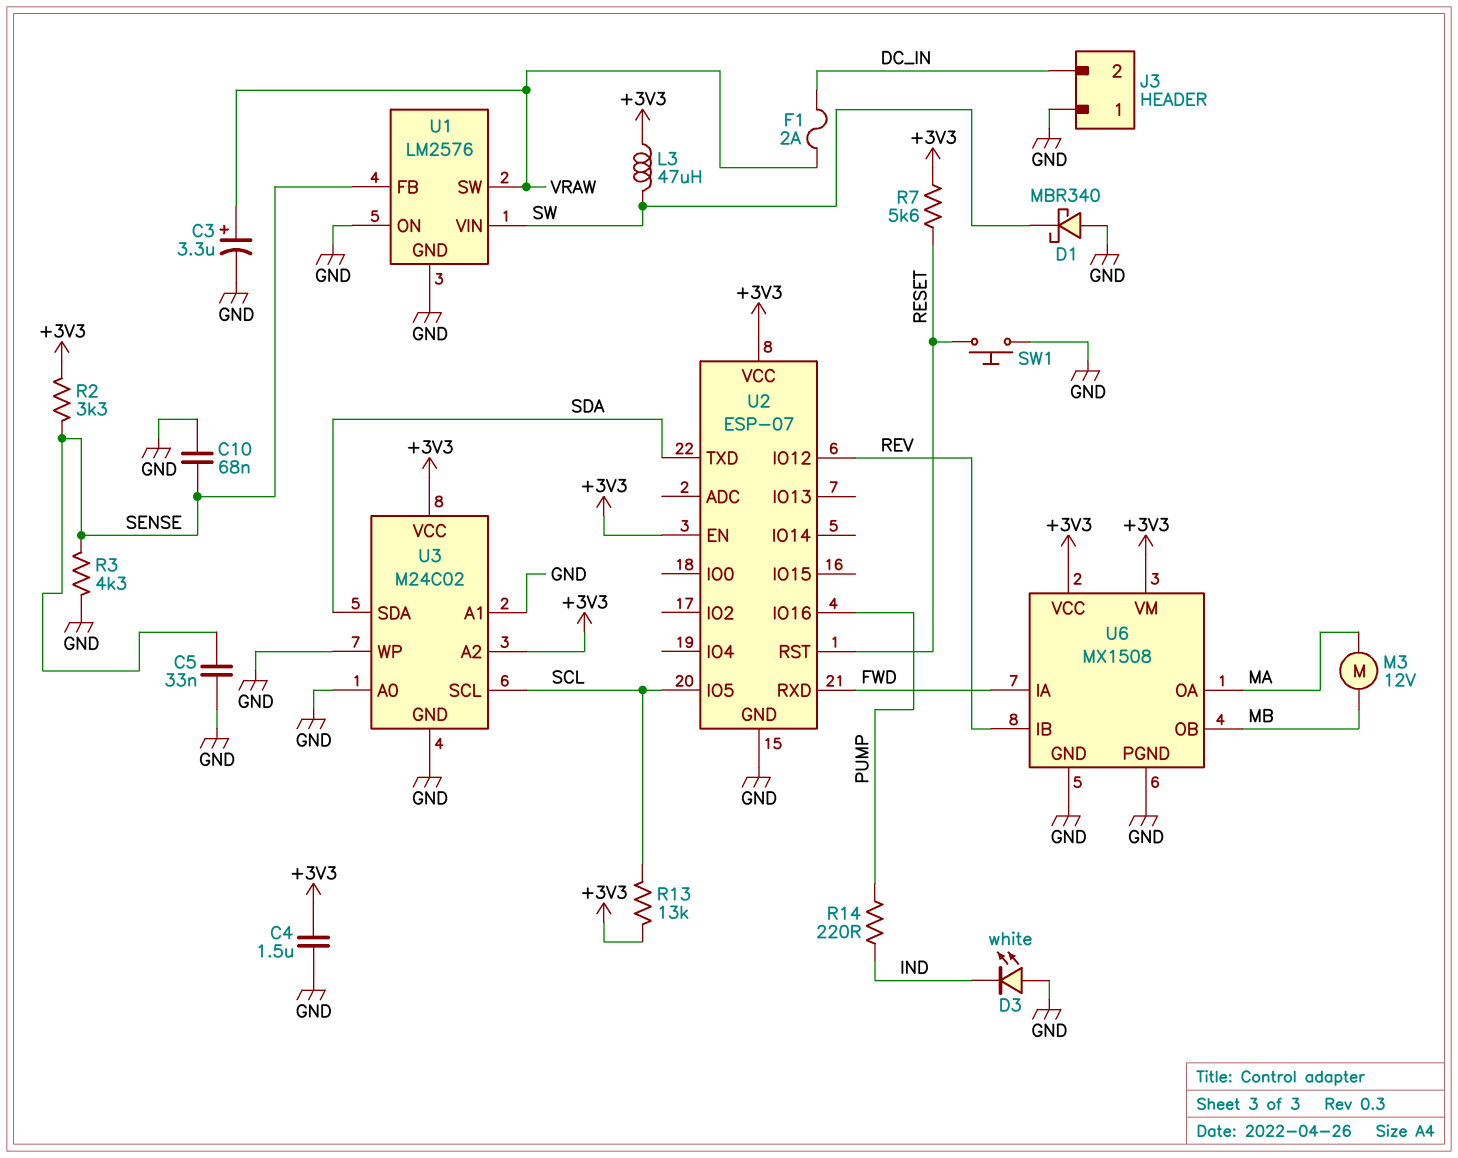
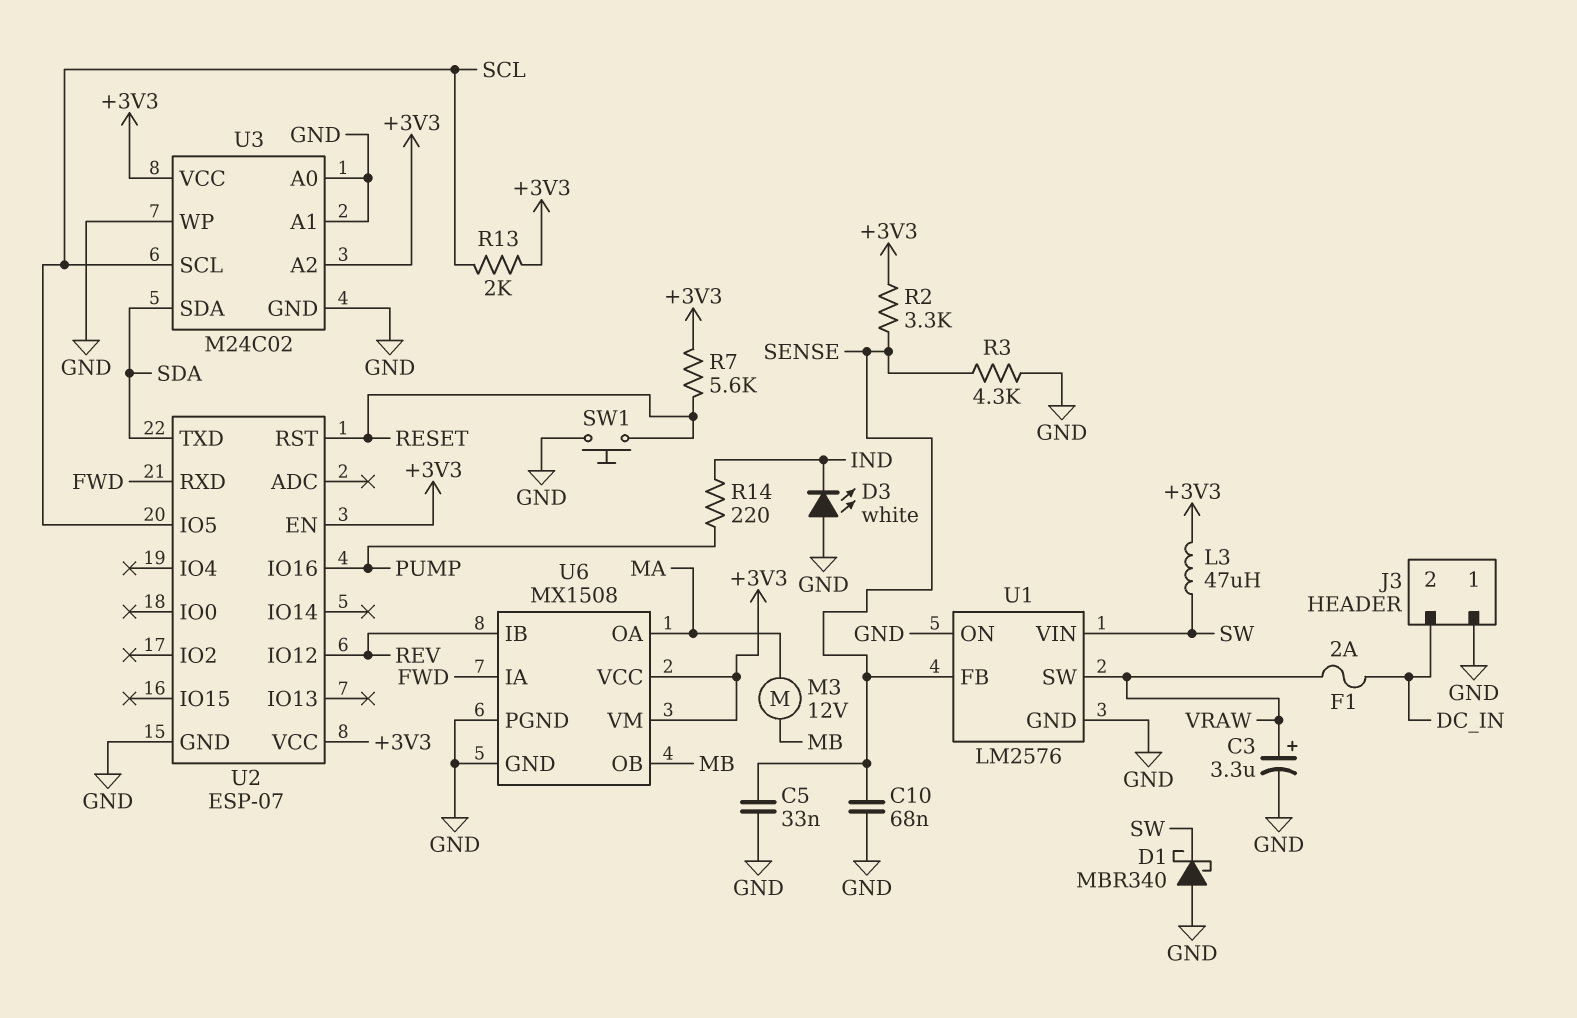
C4: 1.5uF (+3V3, GND) -> none
R13: 13k (+3V3, SCL) -> 2k (+3V3, SCL)

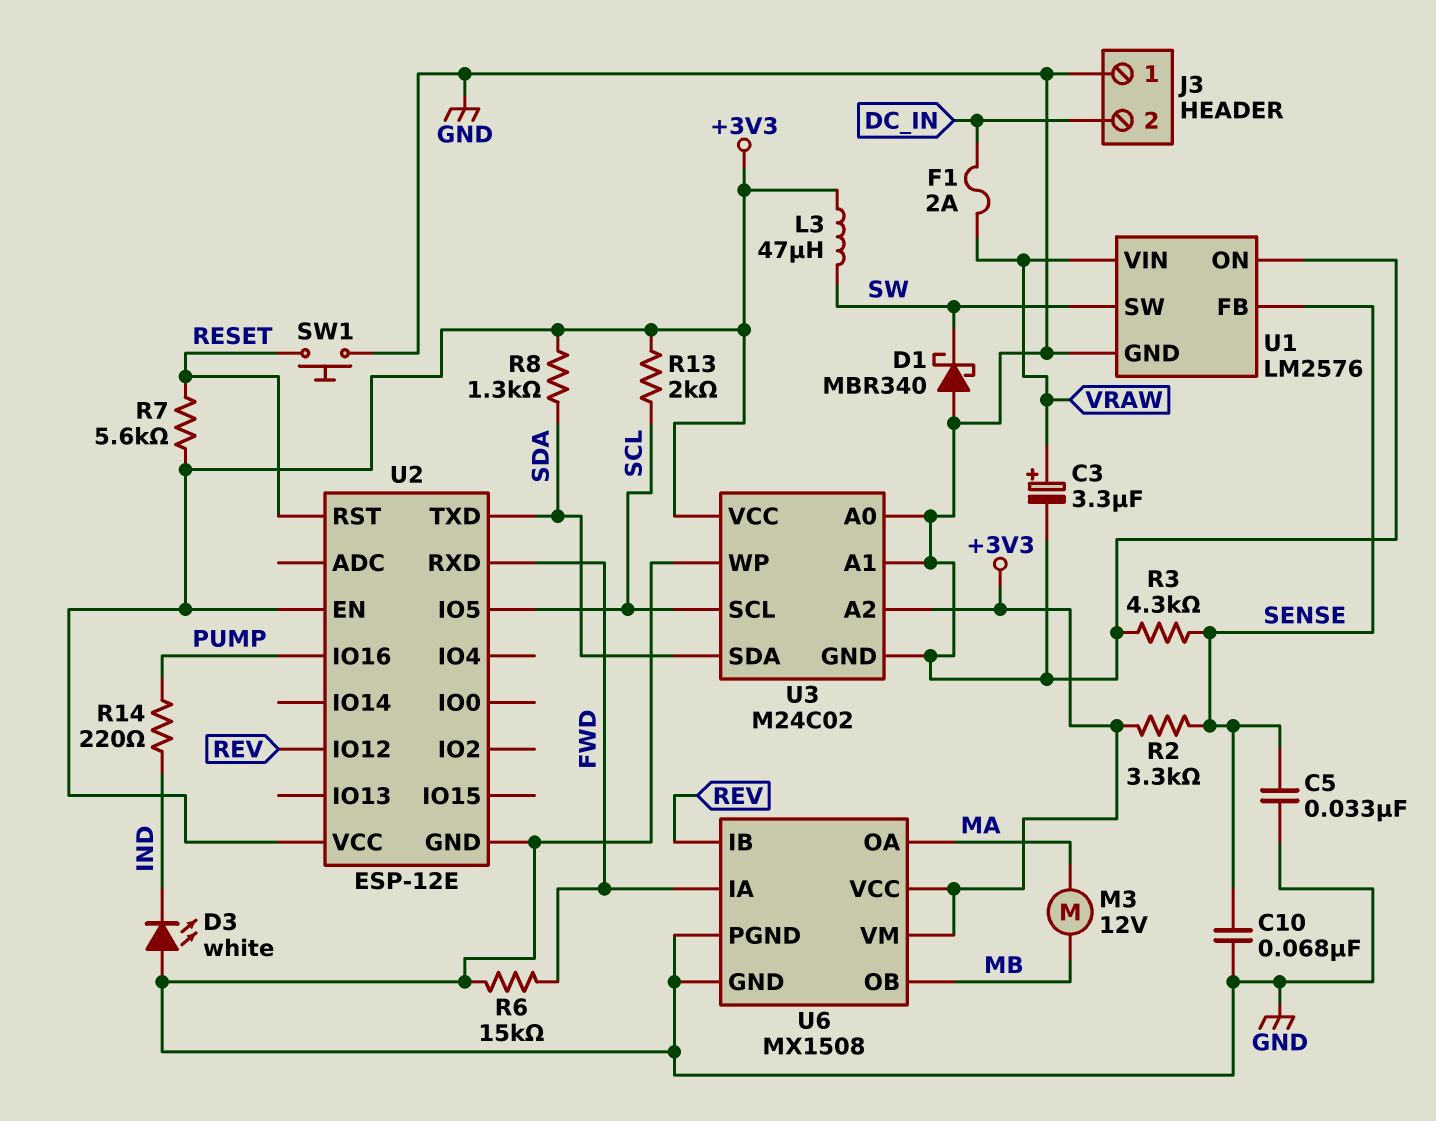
R6: none -> 15k (FWD, GND)
R8: none -> 1.3k (+3V3, SDA)
U1 pin SW: VRAW -> SW
U1 pin VIN: SW -> VRAW
U2: ESP-07 -> ESP-12E

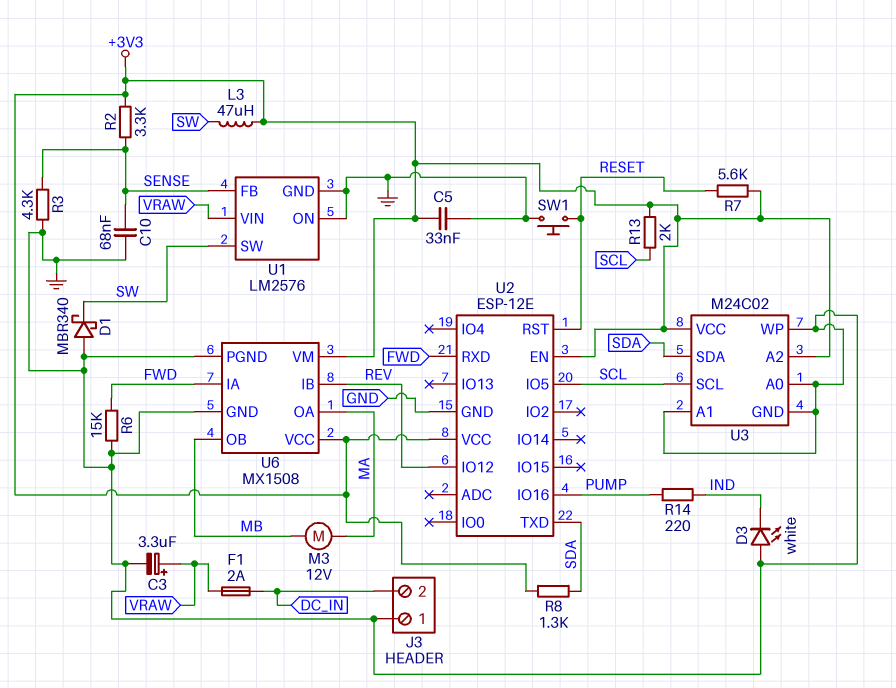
C5: 33nF (GND, SENSE) -> 33nF (+3V3, GND)

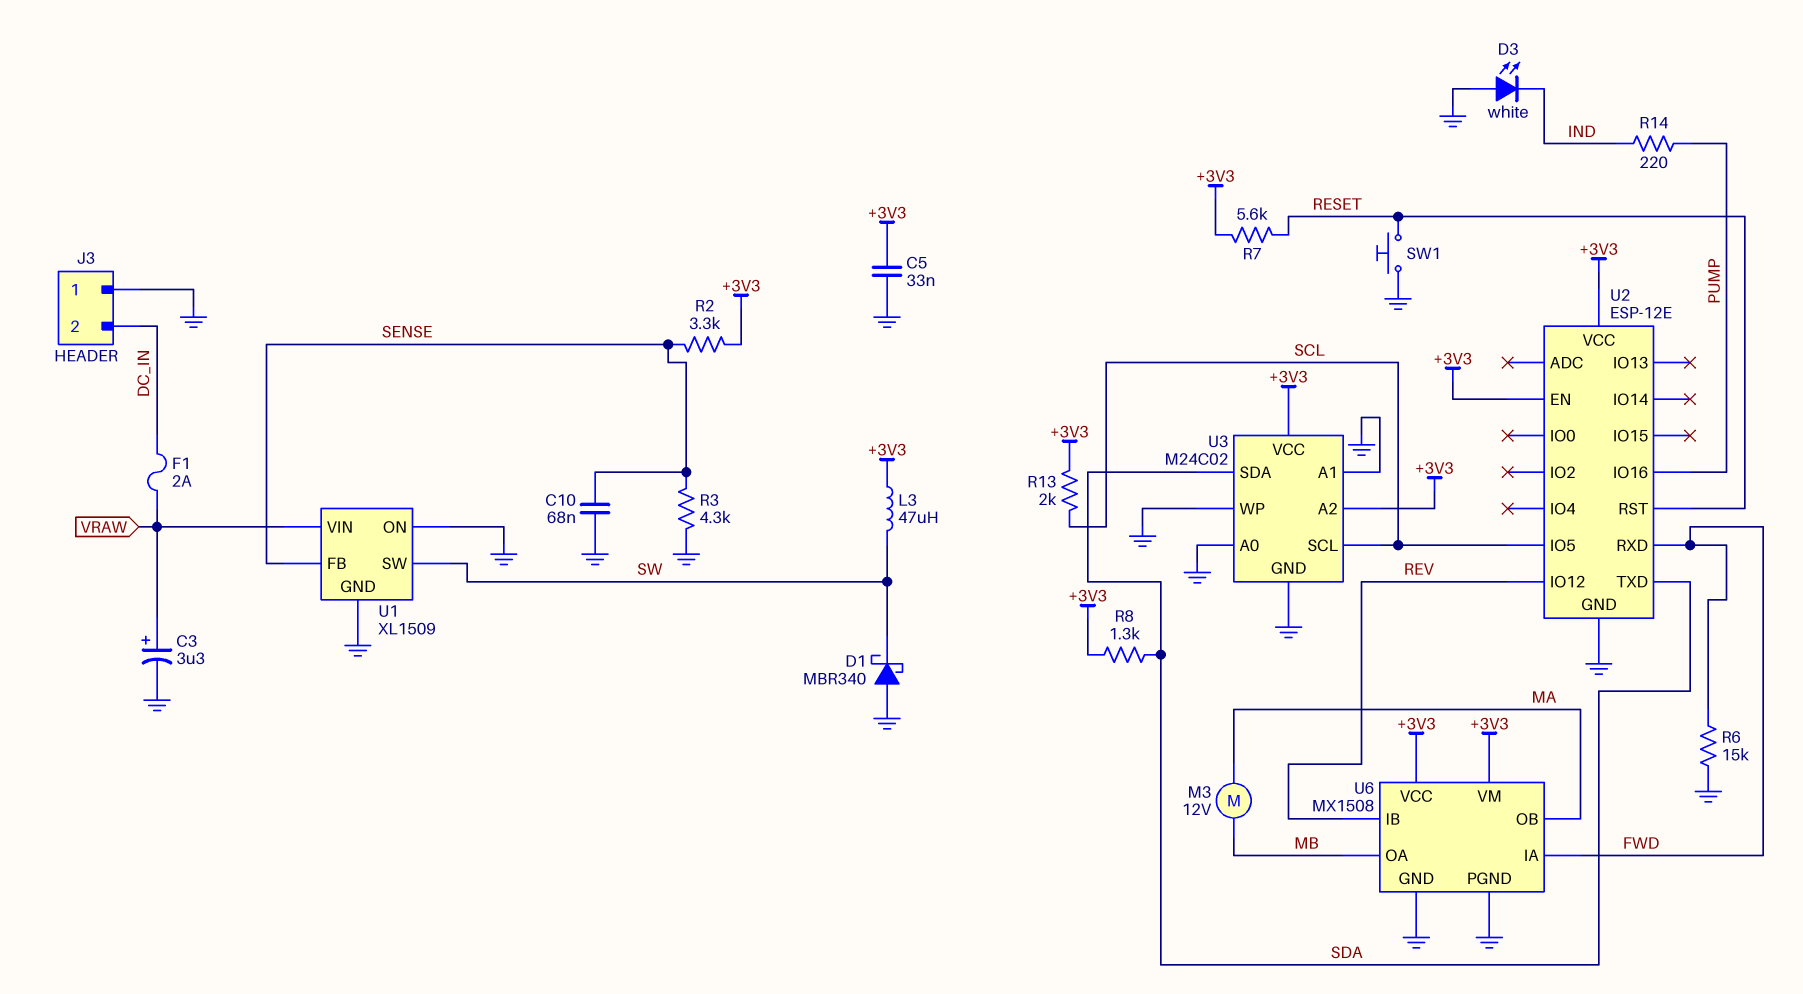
U1: LM2576 -> XL1509
U6 pin OA: MA -> MB
U6 pin OB: MB -> MA

